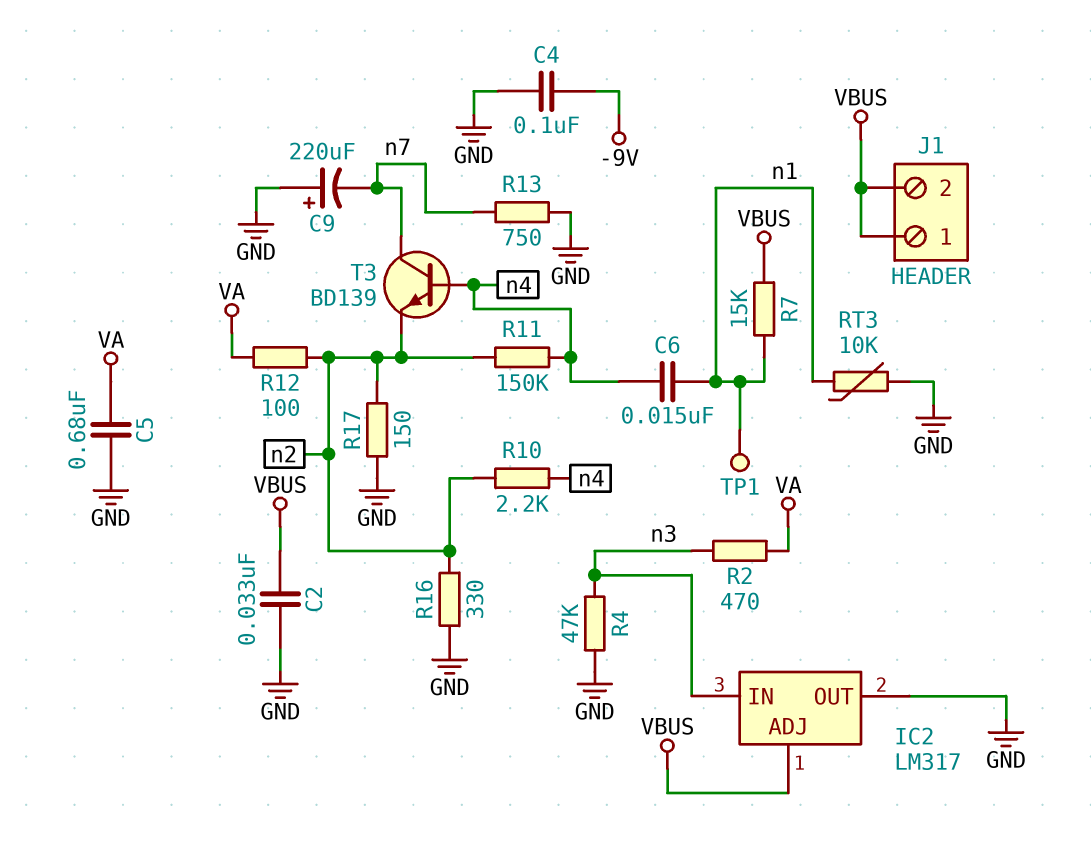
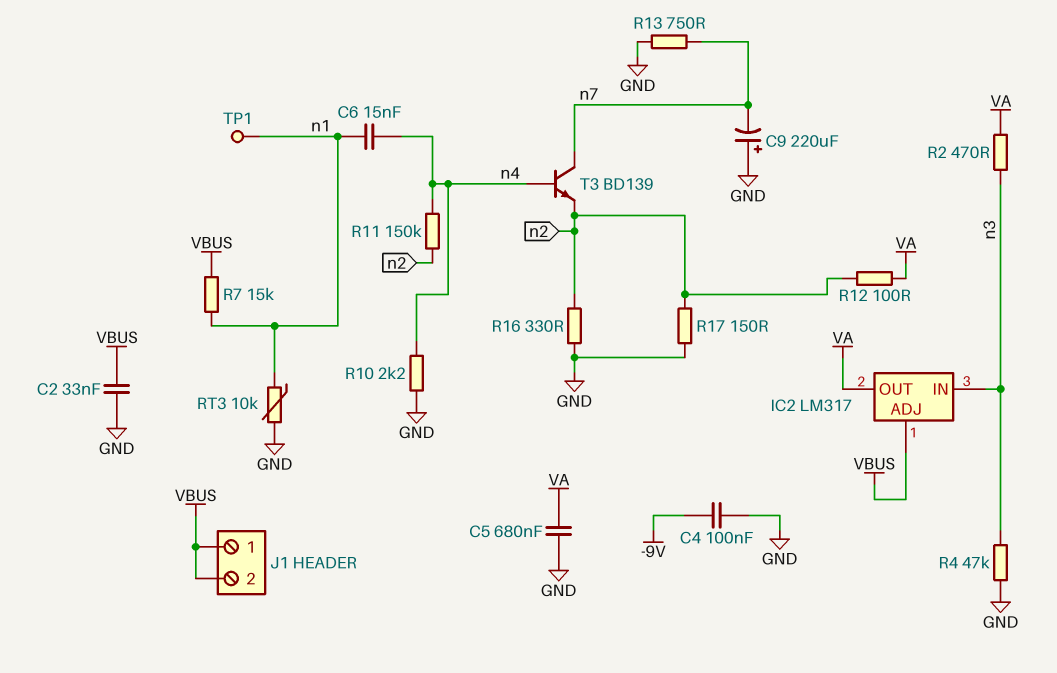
IC2 pin OUT: GND -> VA
R10: 2.2k (n2, n4) -> 2.2k (GND, n4)

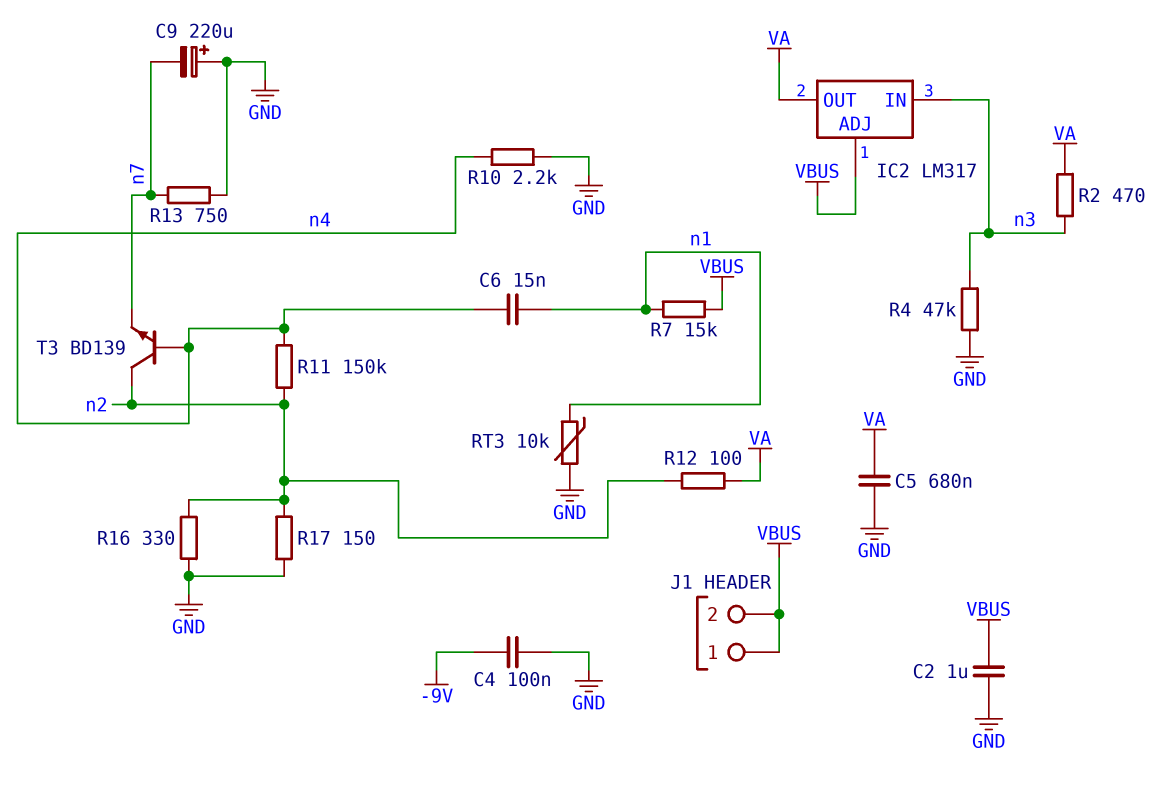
C2: 33nF (GND, VBUS) -> 1uF (GND, VBUS)
T3: NPN BD139 (B n4, C n7, E n2) -> NPN BD139 (B n4, C n2, E n7)
TP1: test point (n1) -> none

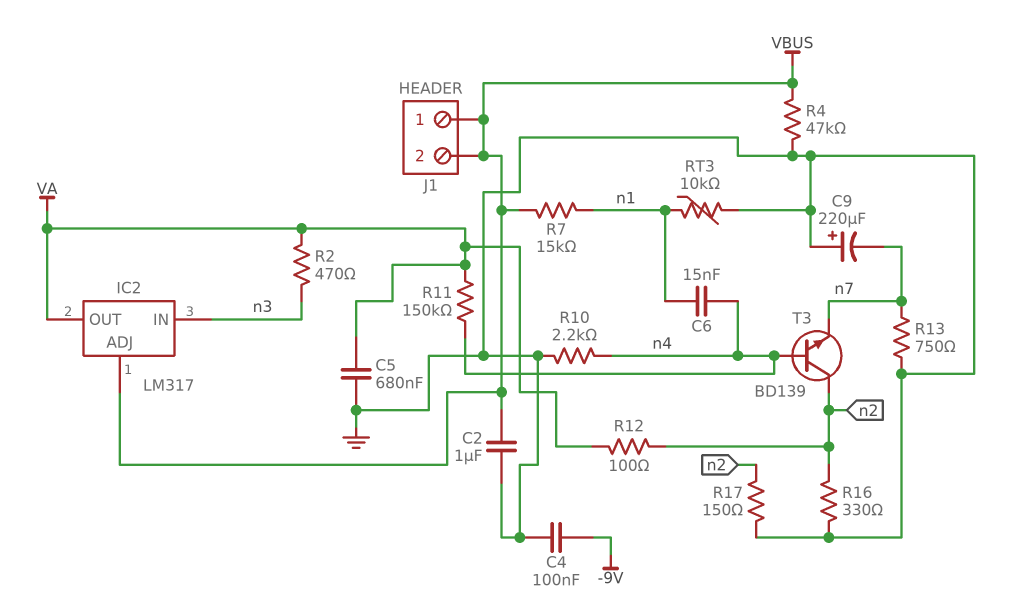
R4: 47k (GND, n3) -> 47k (GND, VBUS)
R11: 150k (n2, n4) -> 150k (VA, n4)

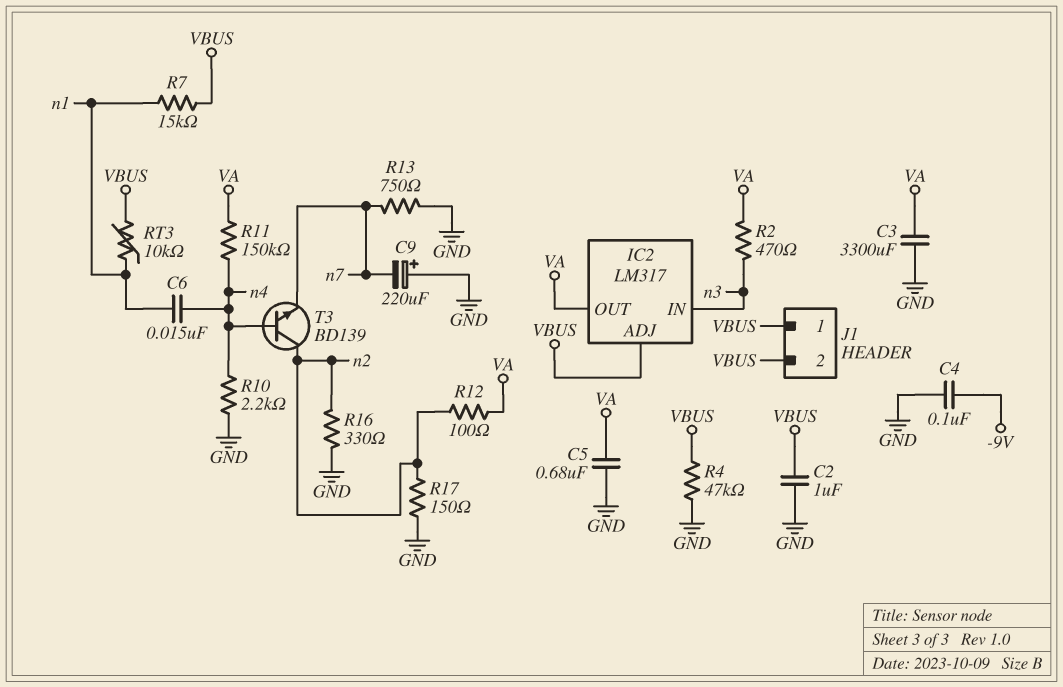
C3: none -> 3300uF (GND, VA)
RT3: 10k (GND, n1) -> 10k (VBUS, n1)

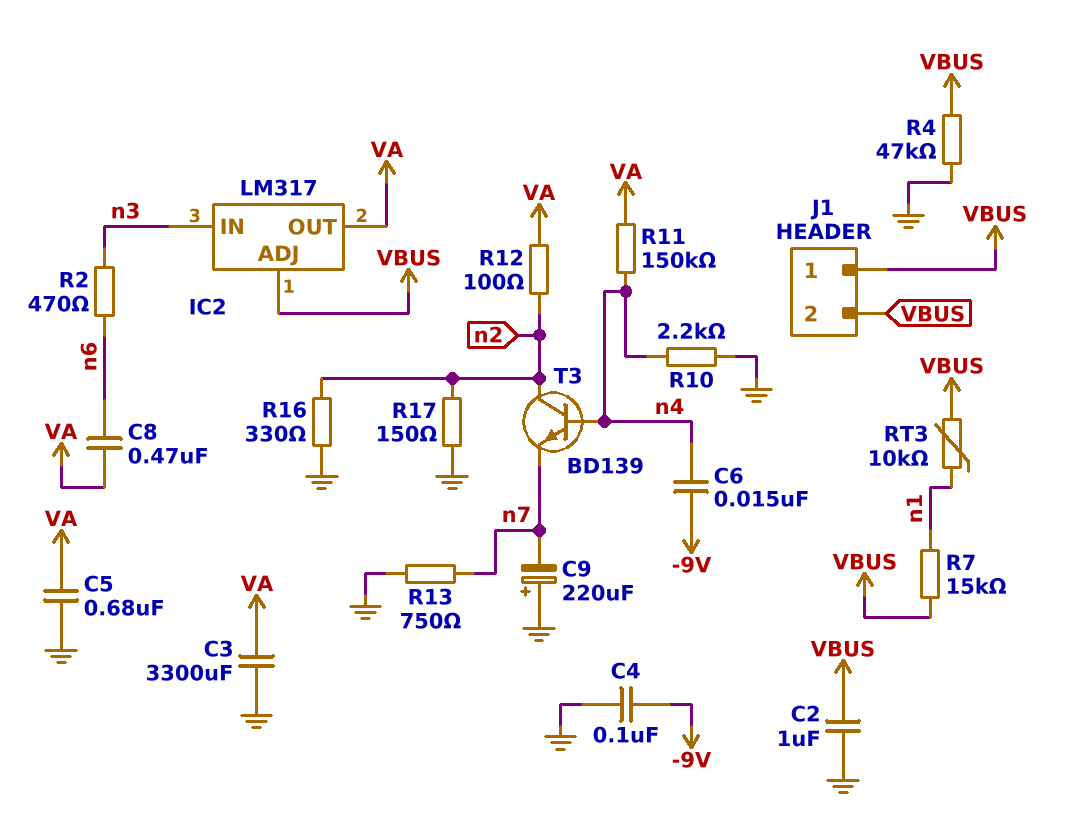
C6: 15nF (n1, n4) -> 15nF (-9V, n4)
C8: none -> 470nF (VA, n6)
R2: 470 (VA, n3) -> 470 (n3, n6)

